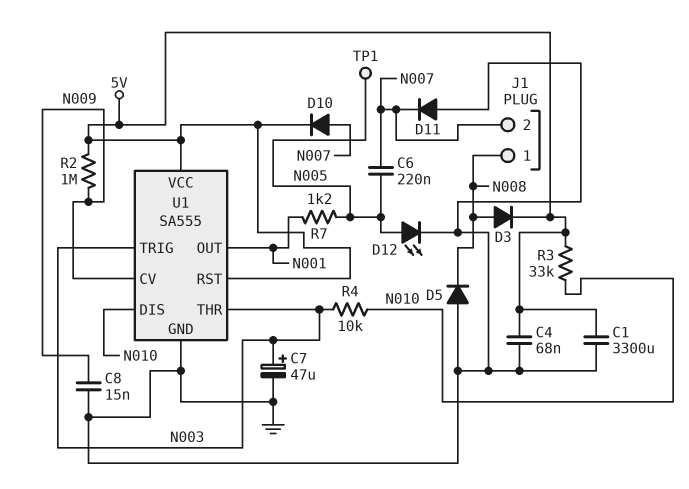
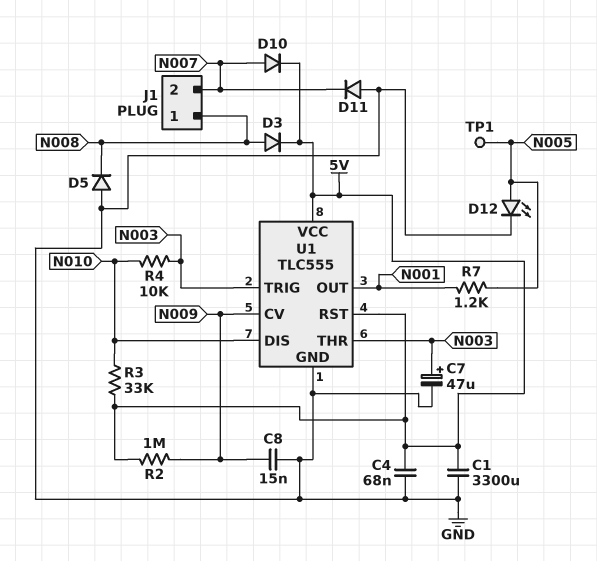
C6: 220nF (N005, N007) -> none
U1: SA555 -> TLC555

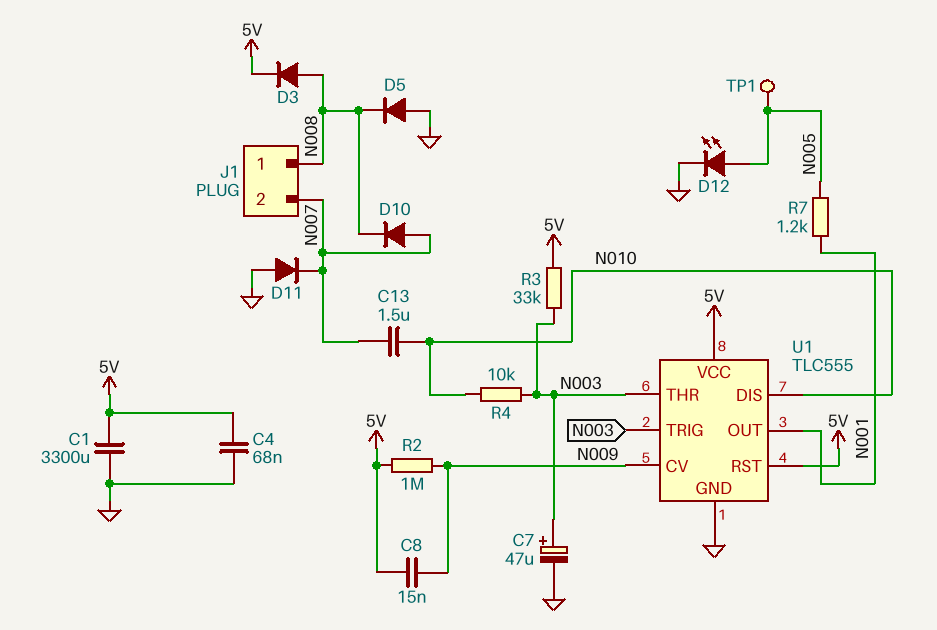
C8: 15nF (GND, N009) -> 15nF (5V, N009)
C13: none -> 1.5uF (N007, N010)
D10: diode (A N007, K 5V) -> diode (A N007, K N008)
R3: 33k (5V, N010) -> 33k (5V, N003)

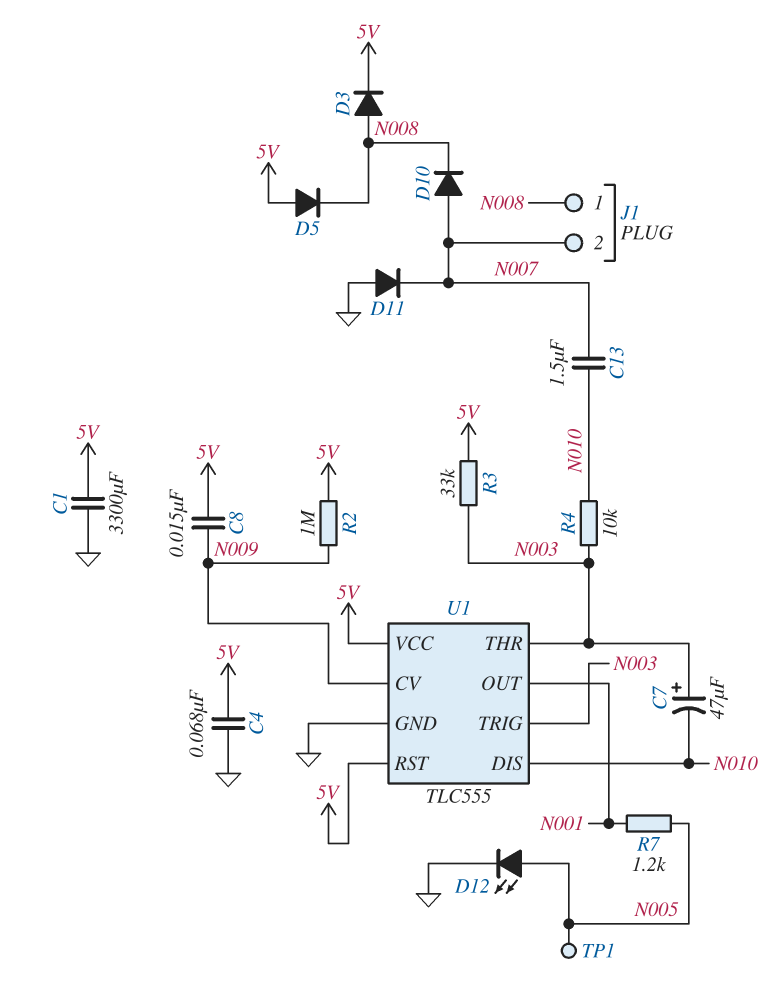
C7: 47uF (plus N003, minus GND) -> 47uF (plus N003, minus N010)
D5: diode (A GND, K N008) -> diode (A 5V, K N008)

